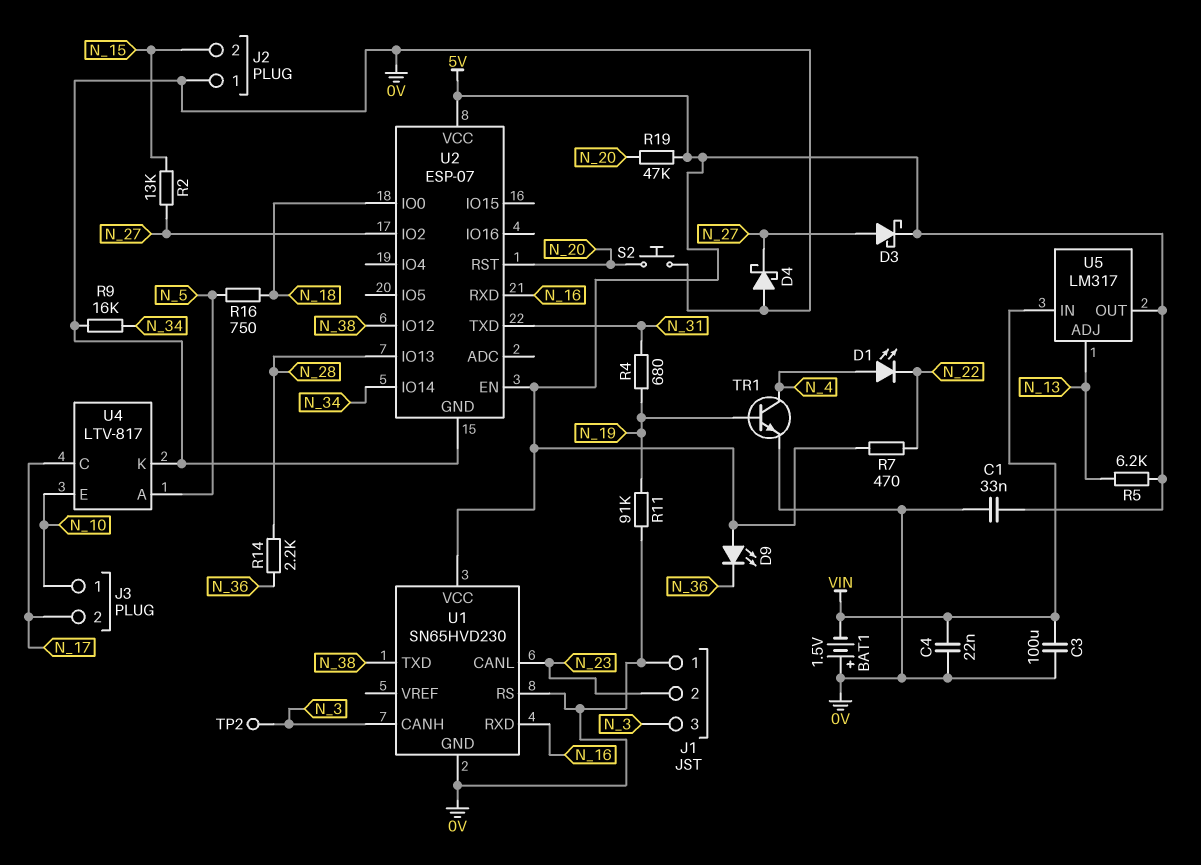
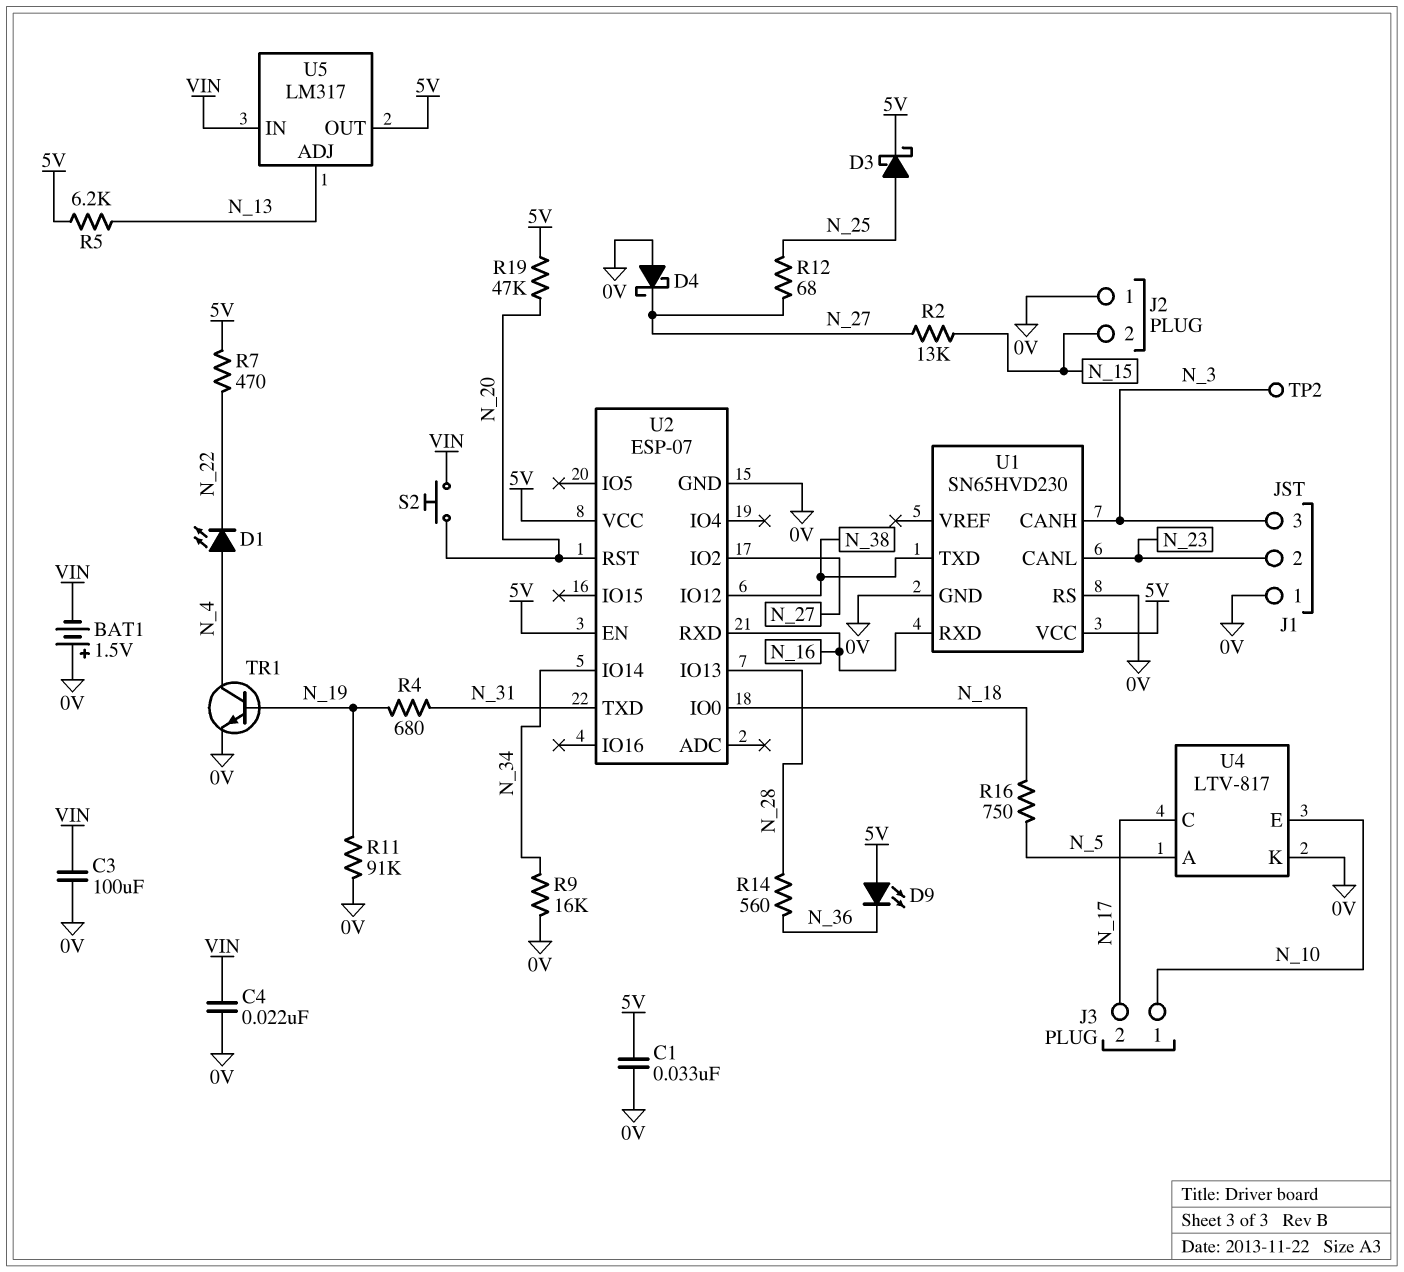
D3: schottky (A N_27, K 5V) -> schottky (A N_25, K 5V)
R12: none -> 68 (N_25, N_27)
R14: 2.2k (N_28, N_36) -> 560 (N_28, N_36)
S2: button (0V, N_20) -> button (N_20, VIN)

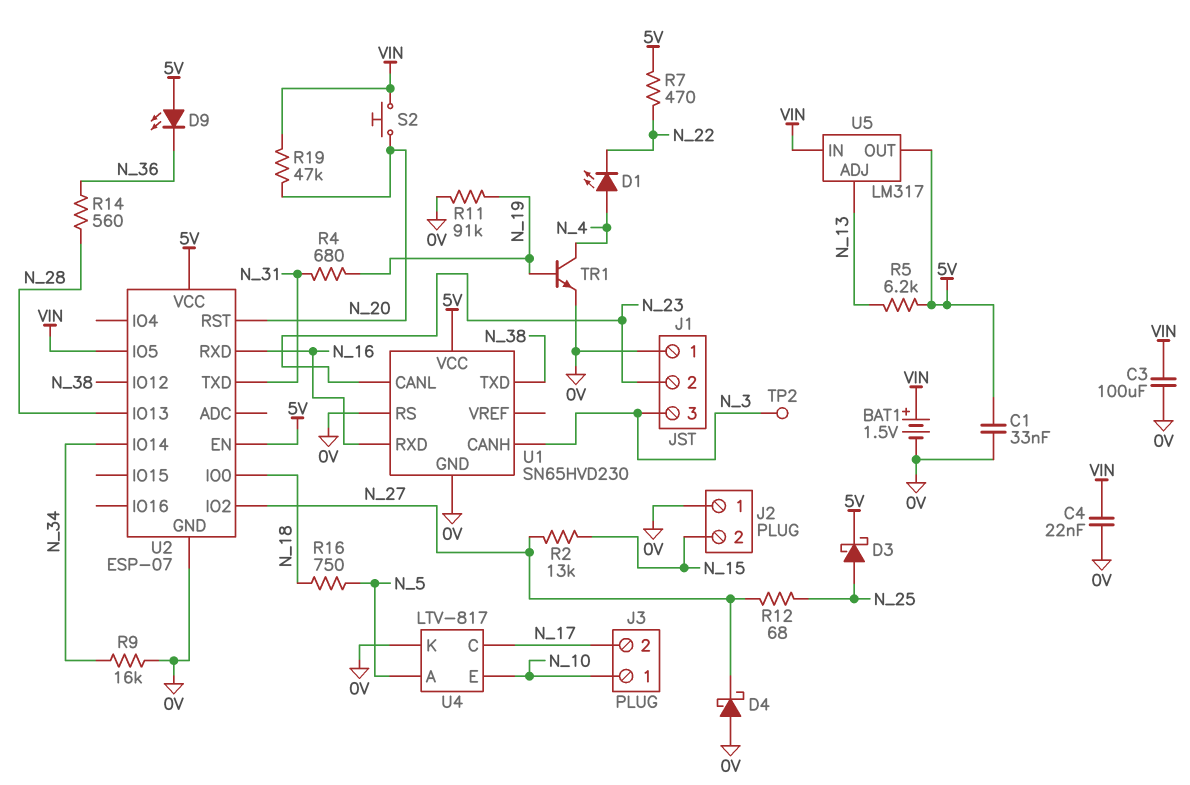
BAT1: 1.5V (plus 0V, minus VIN) -> 1.5V (plus VIN, minus 0V)
R19: 47k (5V, N_20) -> 47k (N_20, VIN)
U2 pin IO5: none -> VIN

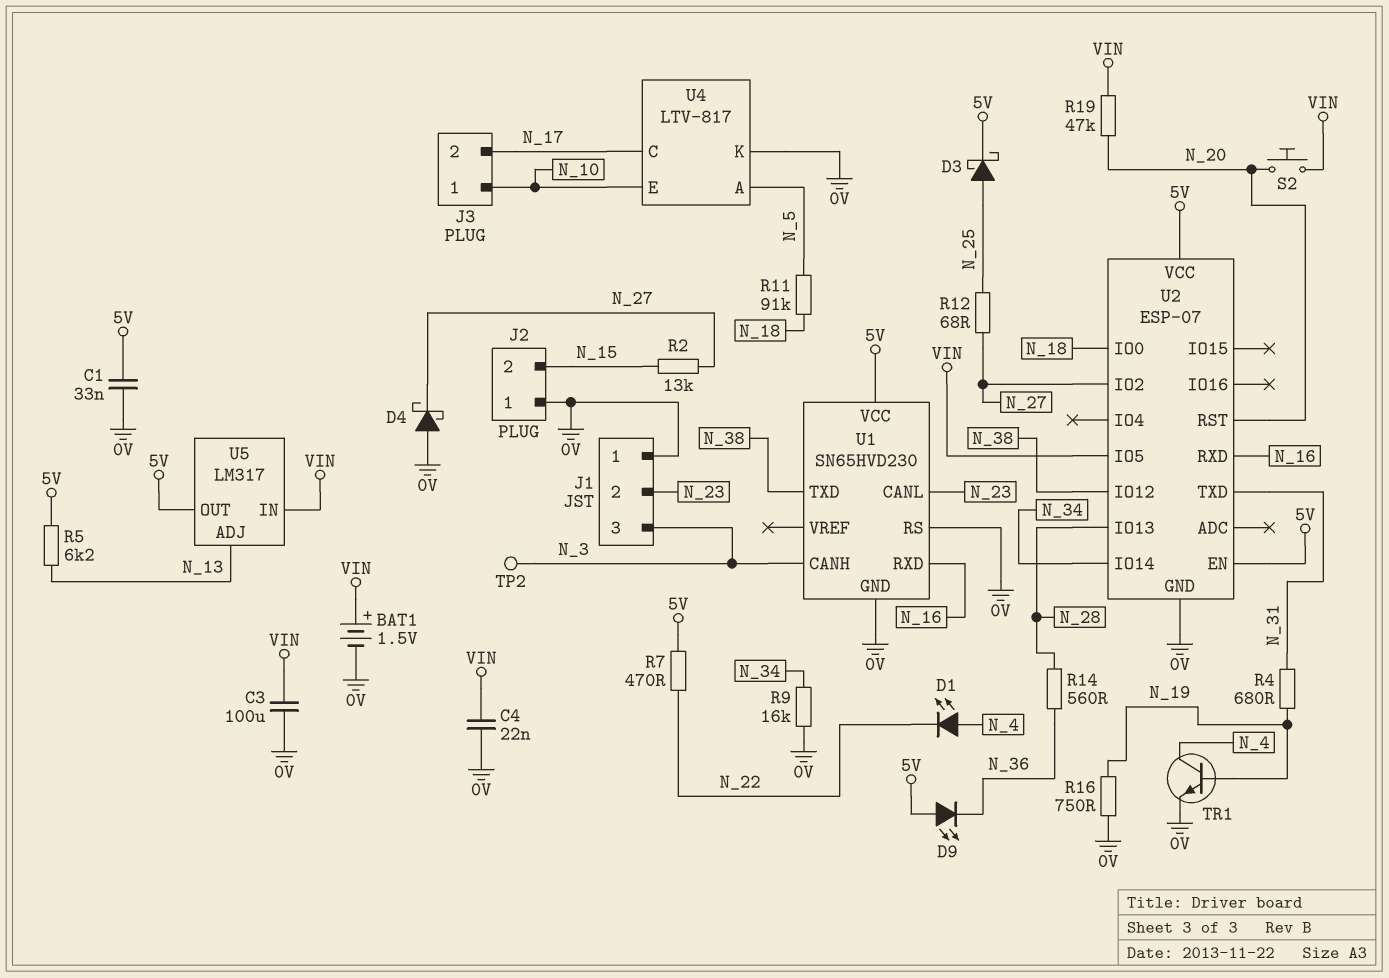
R11: 91k (0V, N_19) -> 91k (N_5, N_18)
R16: 750 (N_5, N_18) -> 750 (0V, N_19)

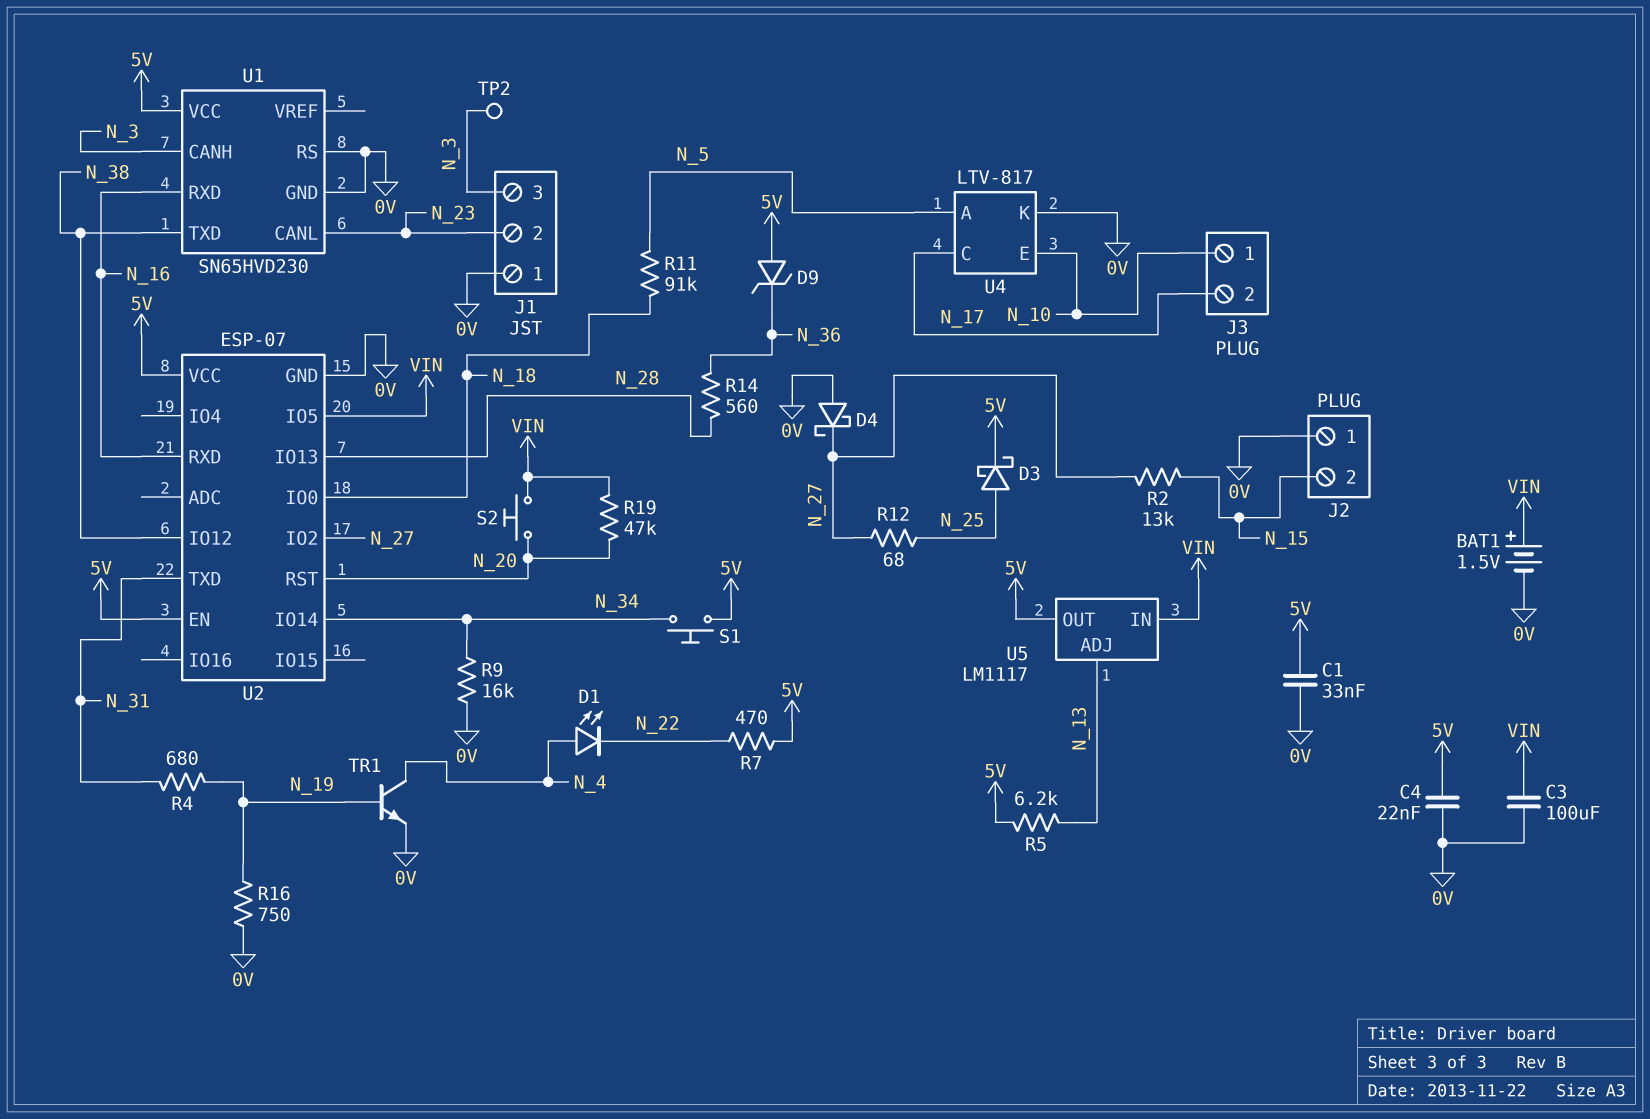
C4: 22nF (0V, VIN) -> 22nF (0V, 5V)
D9: LED (A 5V, K N_36) -> zener (A 5V, K N_36)
S1: none -> button (5V, N_34)
U5: LM317 -> LM1117

